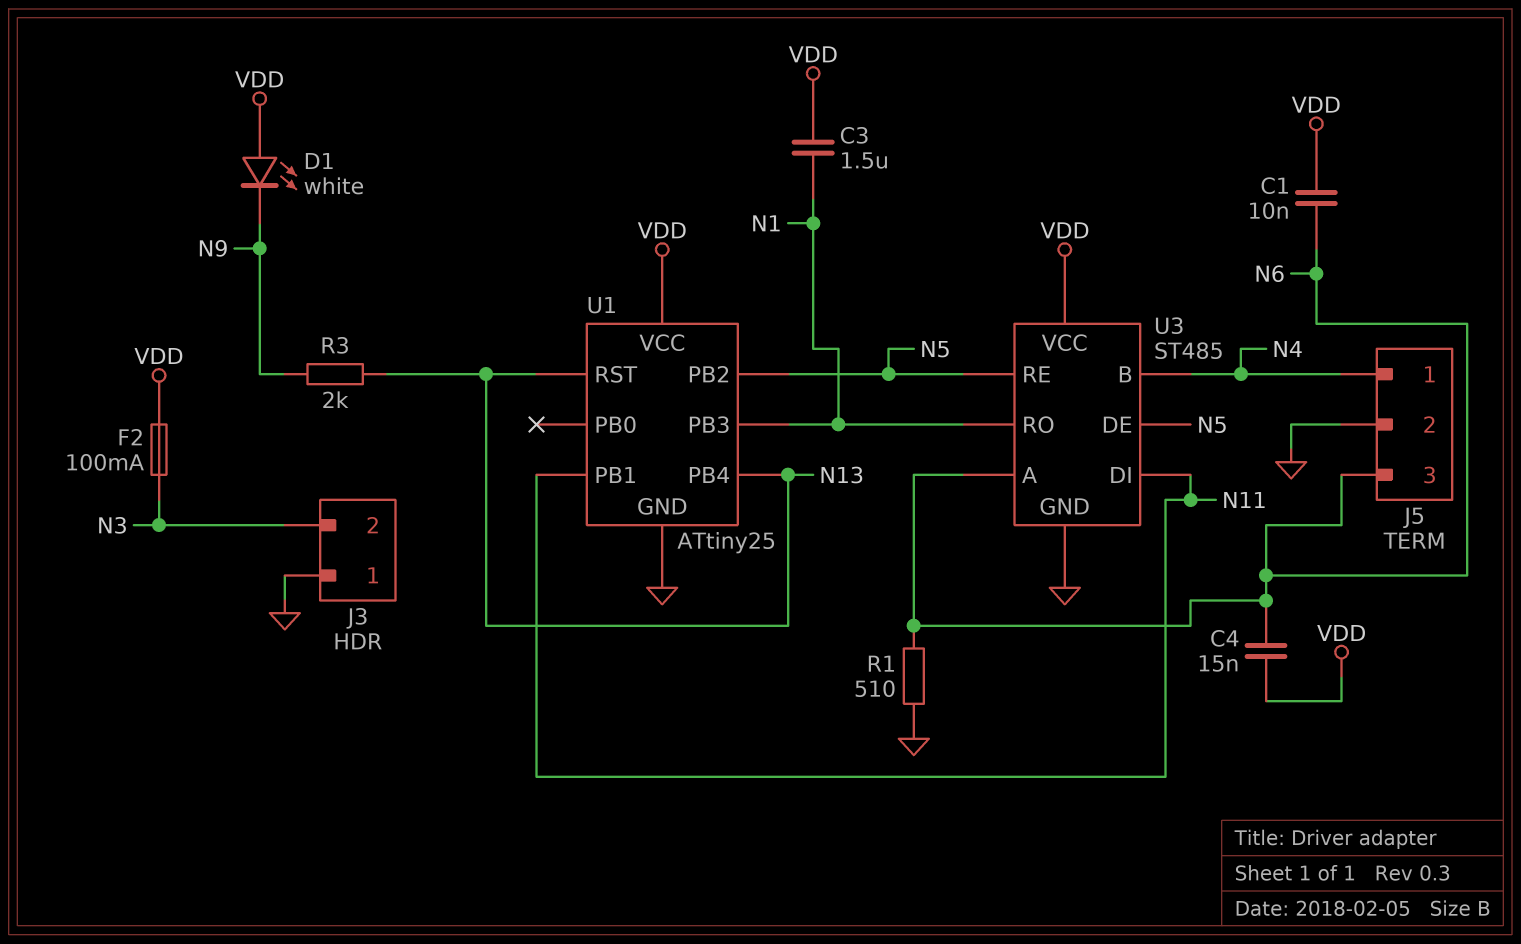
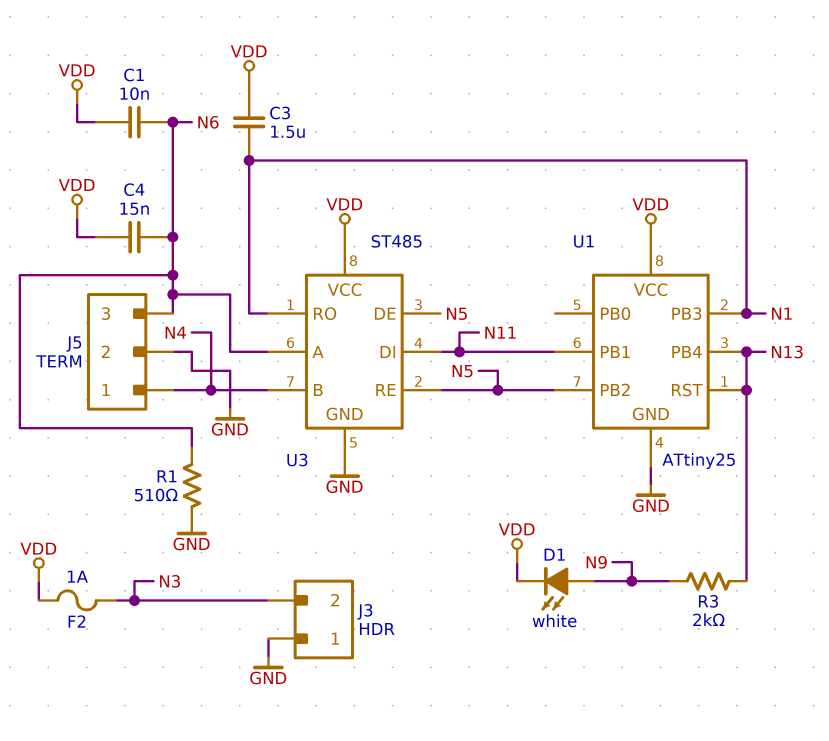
D1: LED white (A VDD, K N9) -> LED white (A N9, K VDD)
F2: 100mA (N3, VDD) -> 1A (N3, VDD)

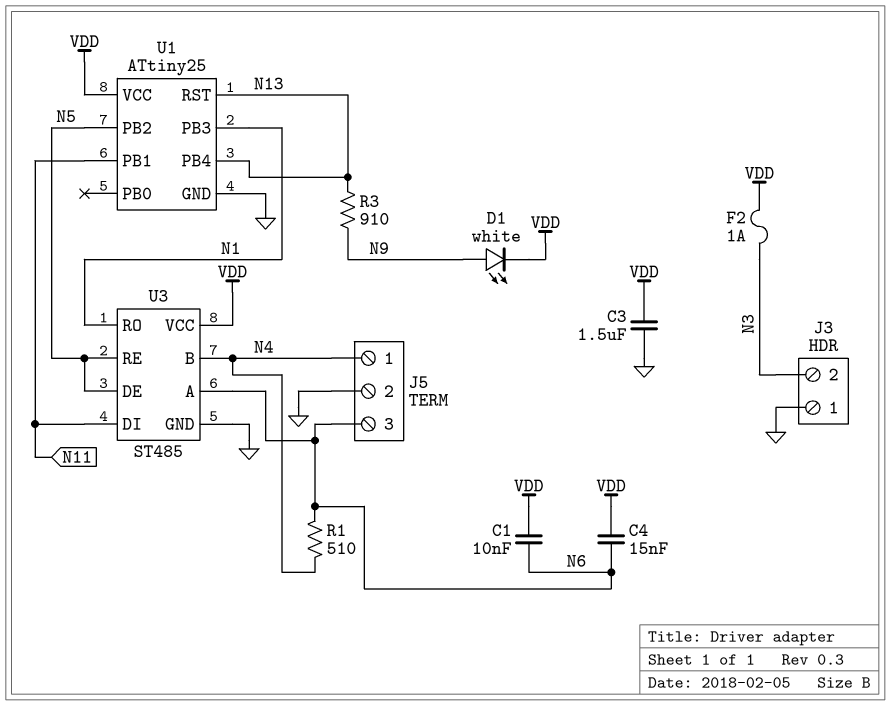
C3: 1.5uF (N1, VDD) -> 1.5uF (GND, VDD)
R1: 510 (GND, N6) -> 510 (N4, N6)
R3: 2k (N9, N13) -> 910 (N9, N13)

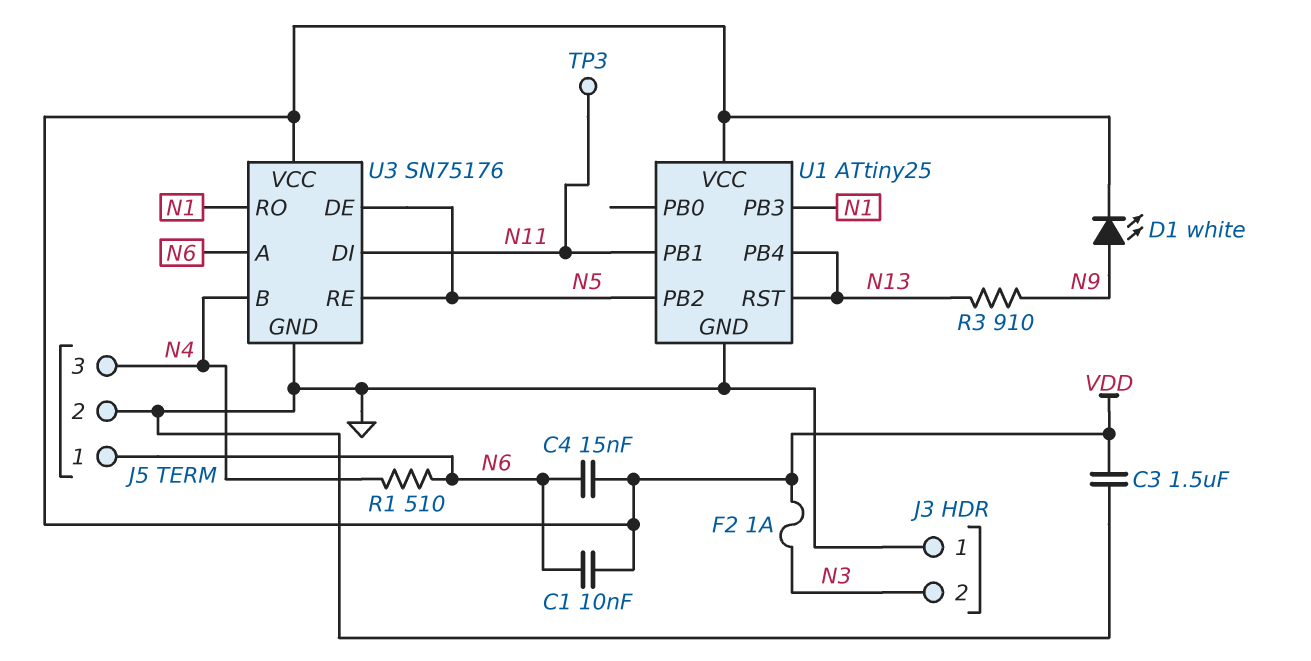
J5 pin 1: N4 -> N6
J5 pin 3: N6 -> N4
TP3: none -> test point (N11)
U3: ST485 -> SN75176

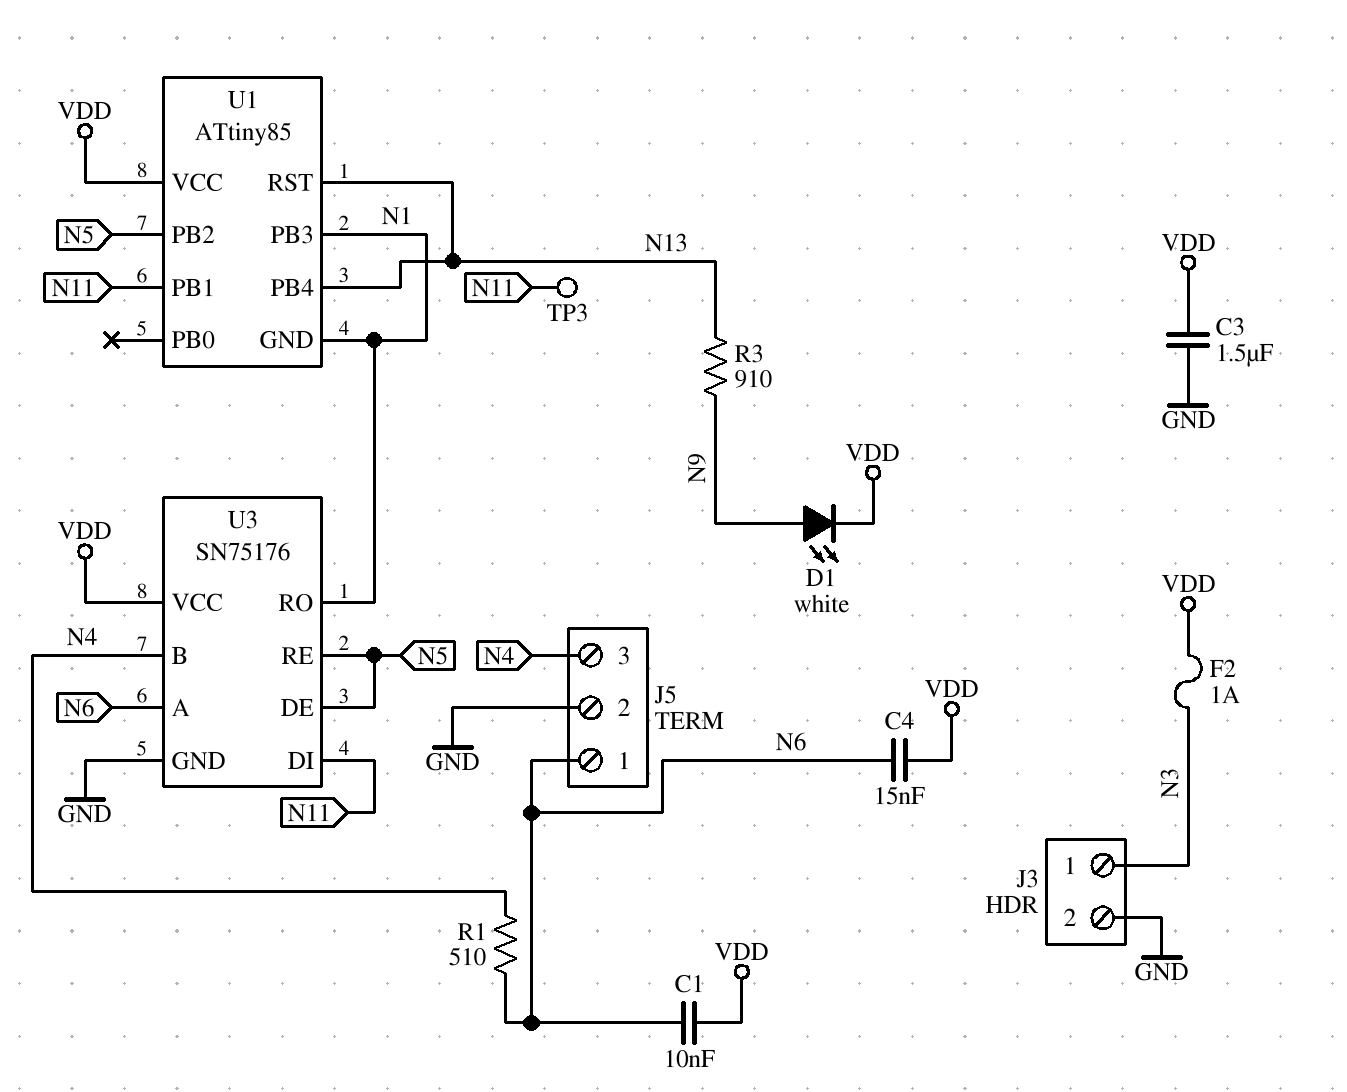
J3 pin 1: GND -> N3
J3 pin 2: N3 -> GND
U1: ATtiny25 -> ATtiny85
U1 pin GND: GND -> N1

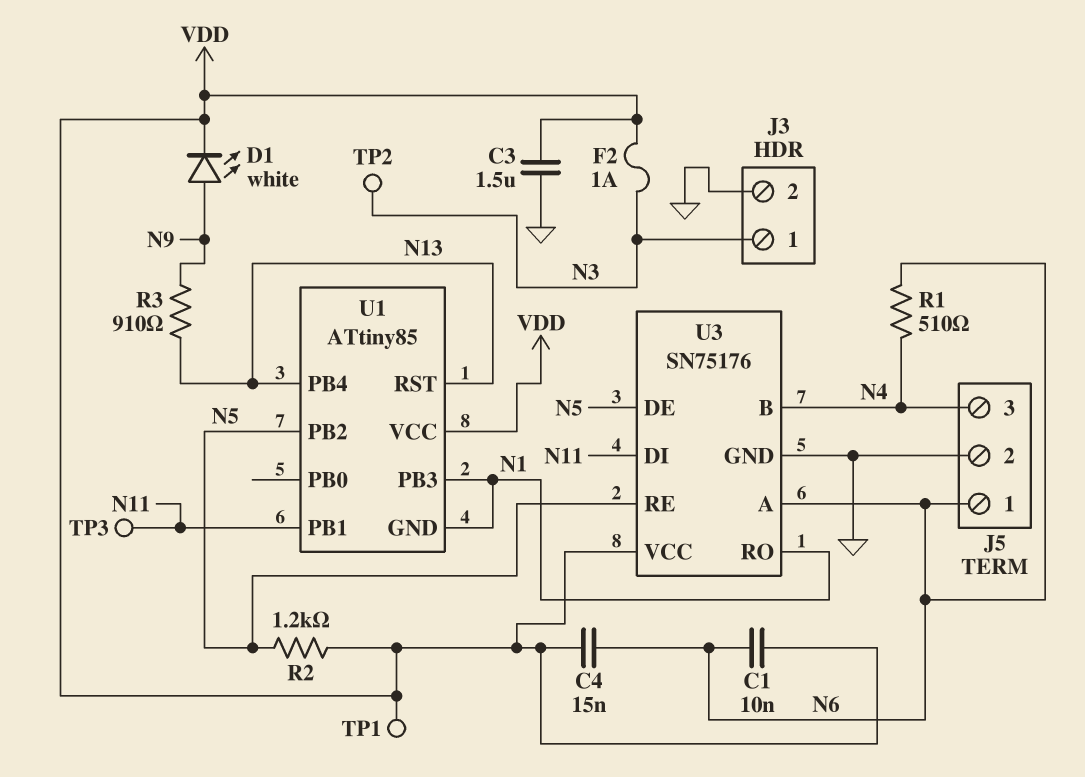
R2: none -> 1.2k (N5, VDD)
TP1: none -> test point (VDD)
TP2: none -> test point (N3)

